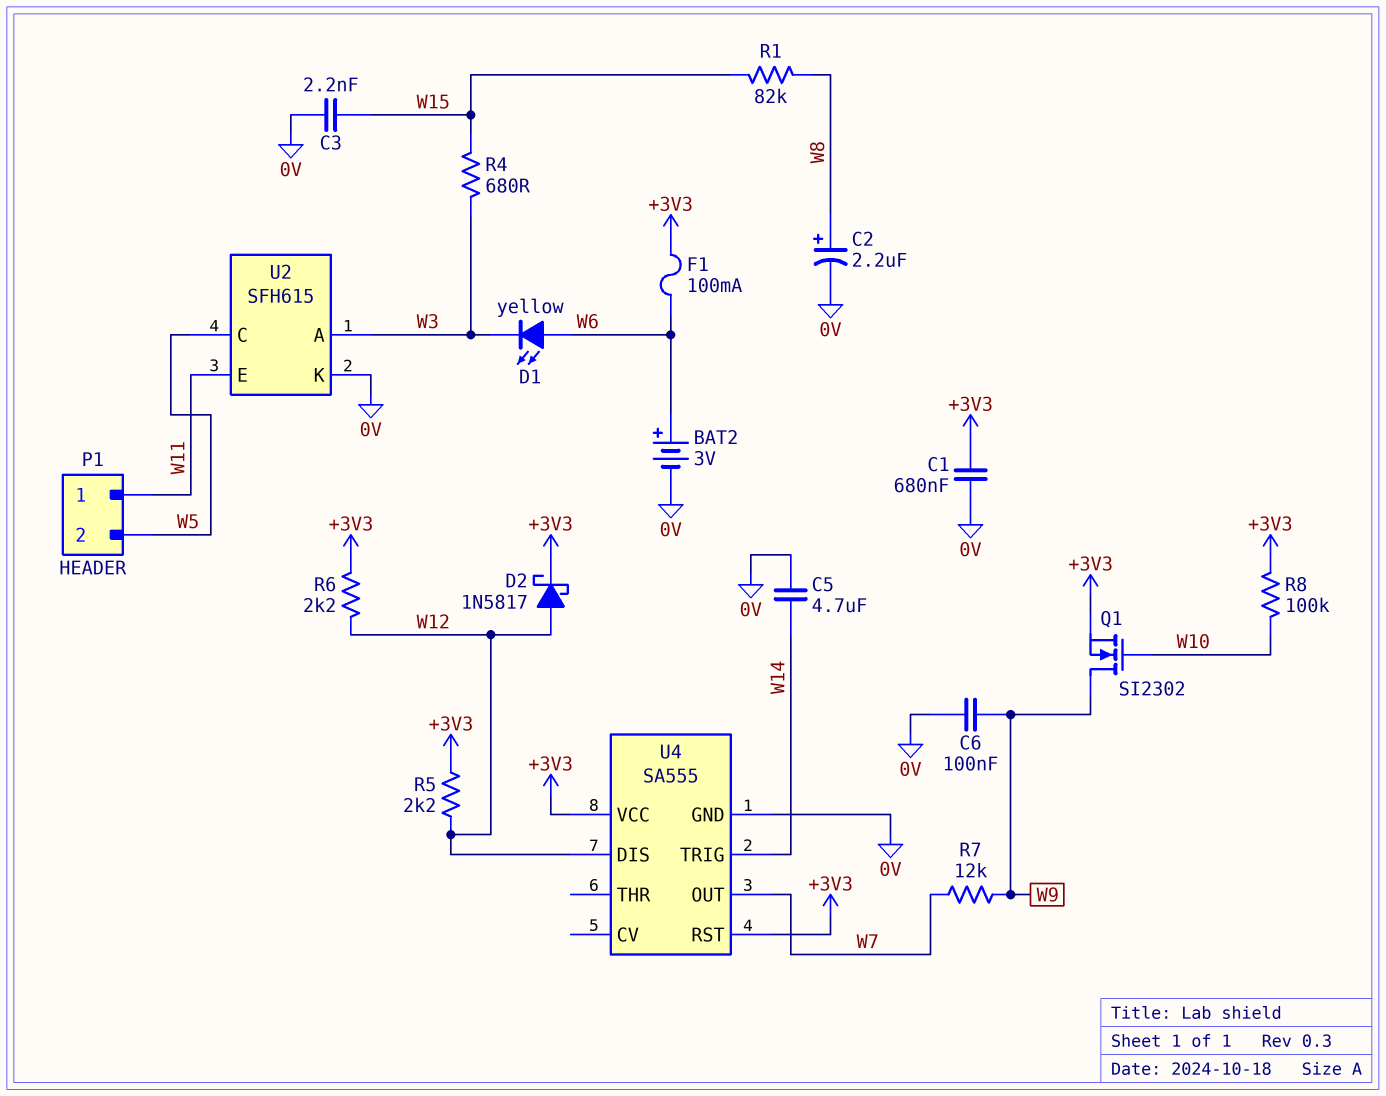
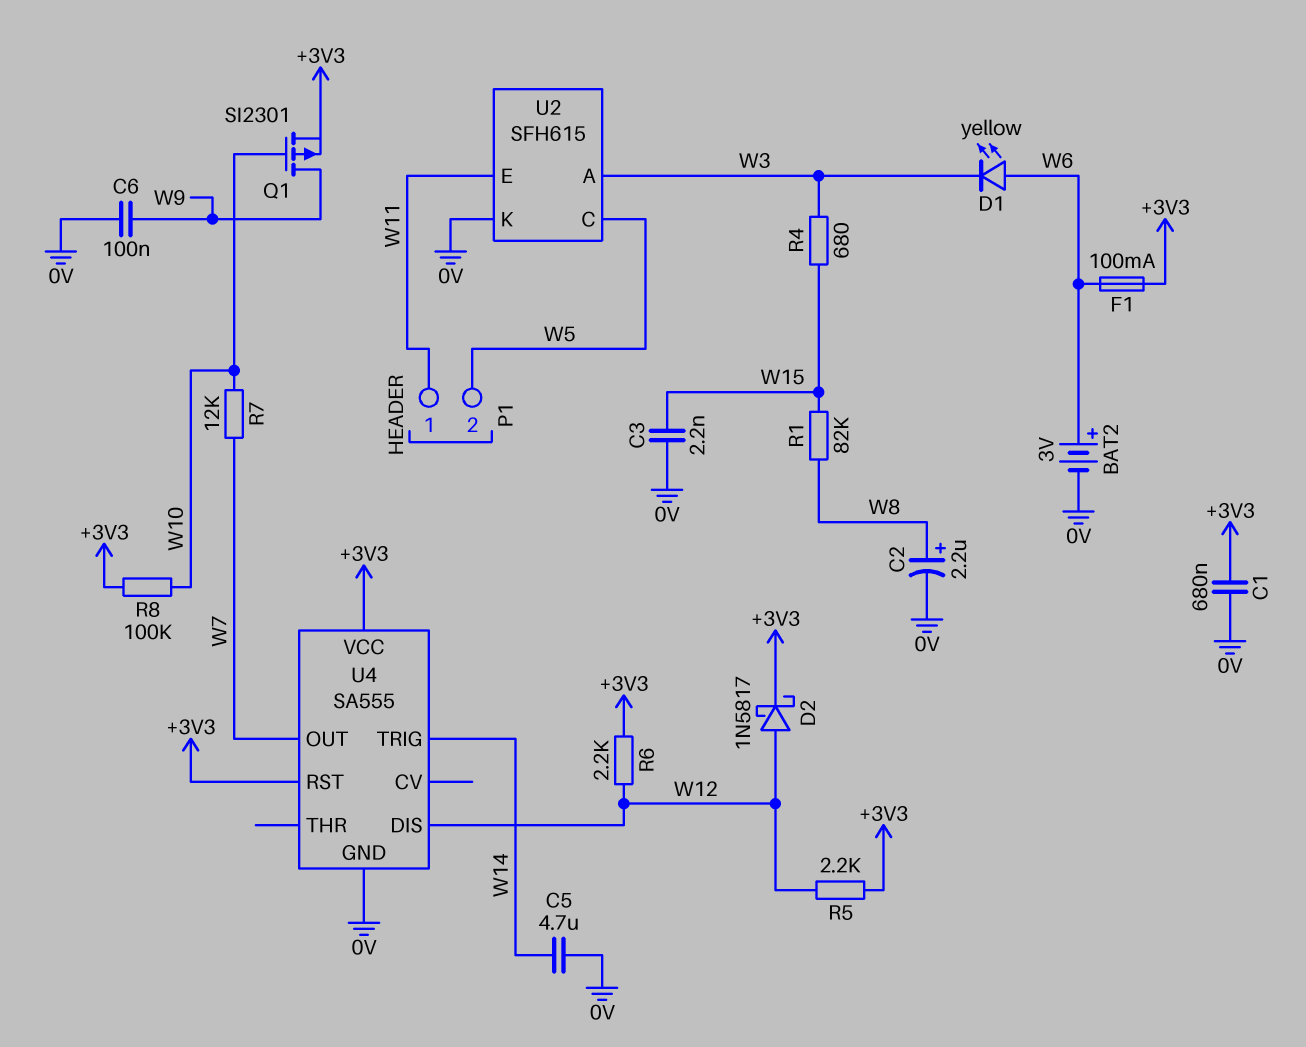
Q1: NMOS SI2302 (G W10, D W9, S +3V3) -> PMOS SI2301 (G W10, D W9, S +3V3)
R7: 12k (W7, W9) -> 12k (W7, W10)

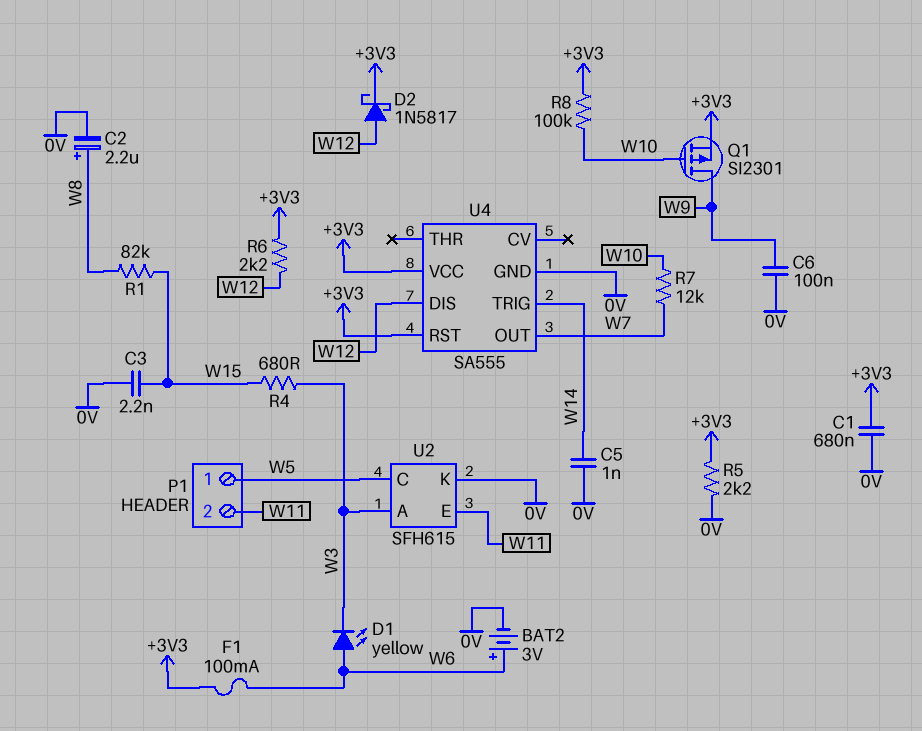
C5: 4.7uF (0V, W14) -> 1nF (0V, W14)
P1 pin 1: W11 -> W5
P1 pin 2: W5 -> W11
R5: 2.2k (+3V3, W12) -> 2.2k (+3V3, 0V)

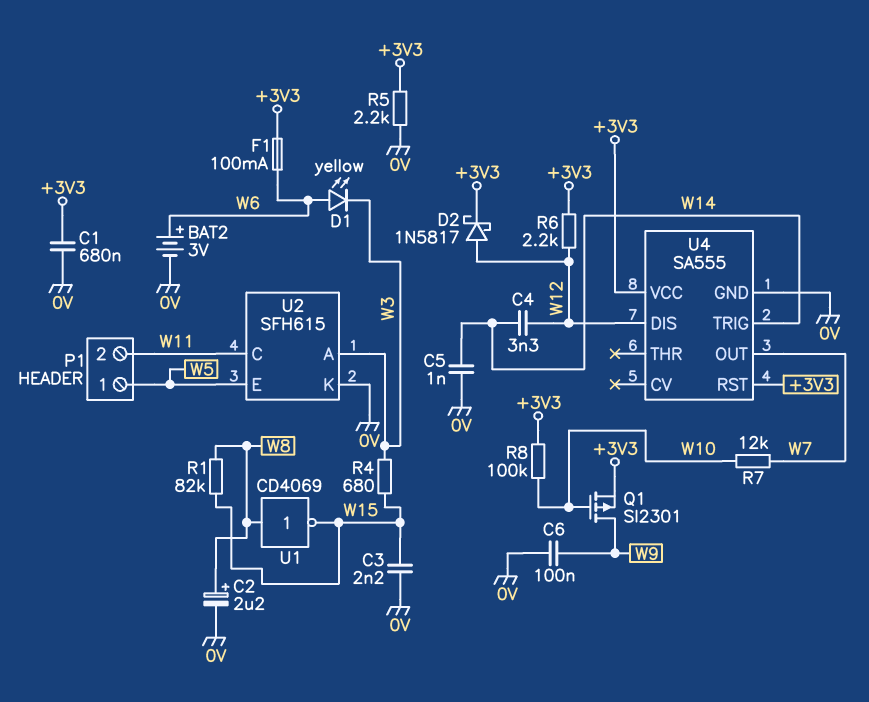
C4: none -> 3.3nF (W12, W14)
U1: none -> NOT CD4069 (in W8, out W15)
U2 pin C: W5 -> W11
U2 pin E: W11 -> W5

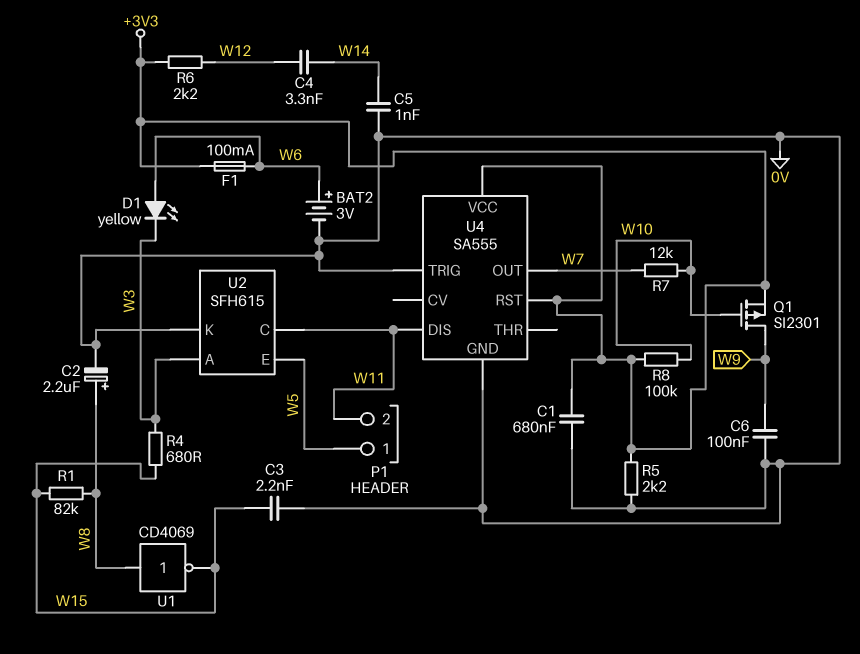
D2: schottky 1N5817 (A W12, K +3V3) -> none
U4 pin DIS: W12 -> W11
U4 pin TRIG: W14 -> 0V

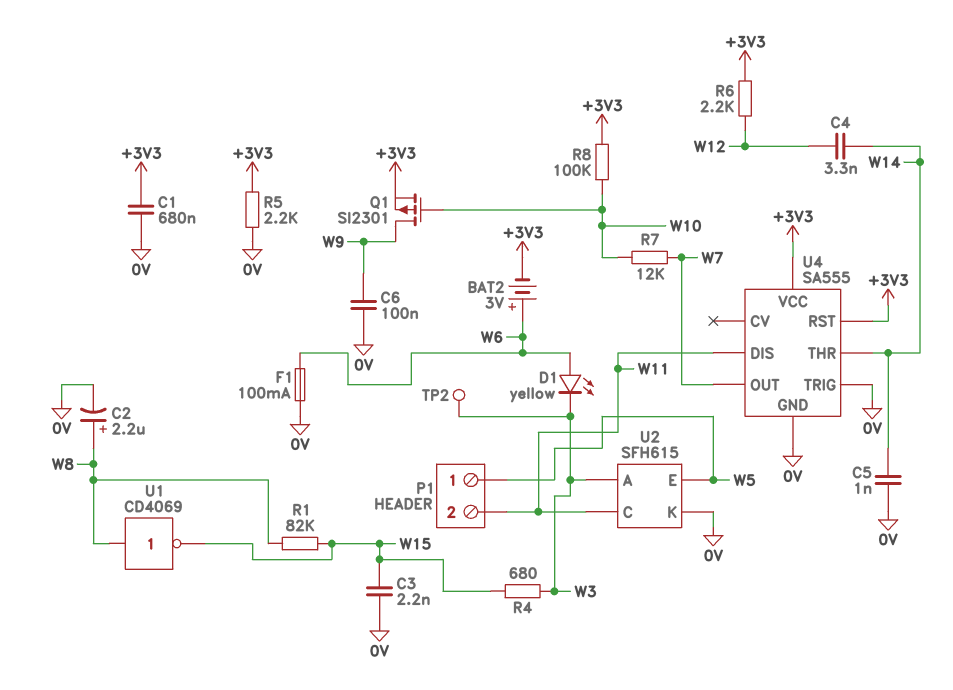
BAT2: 3V (plus W6, minus 0V) -> 3V (plus W6, minus +3V3)
F1: 100mA (+3V3, W6) -> 100mA (0V, W6)
TP2: none -> test point (W3)
U4 pin THR: none -> W14

